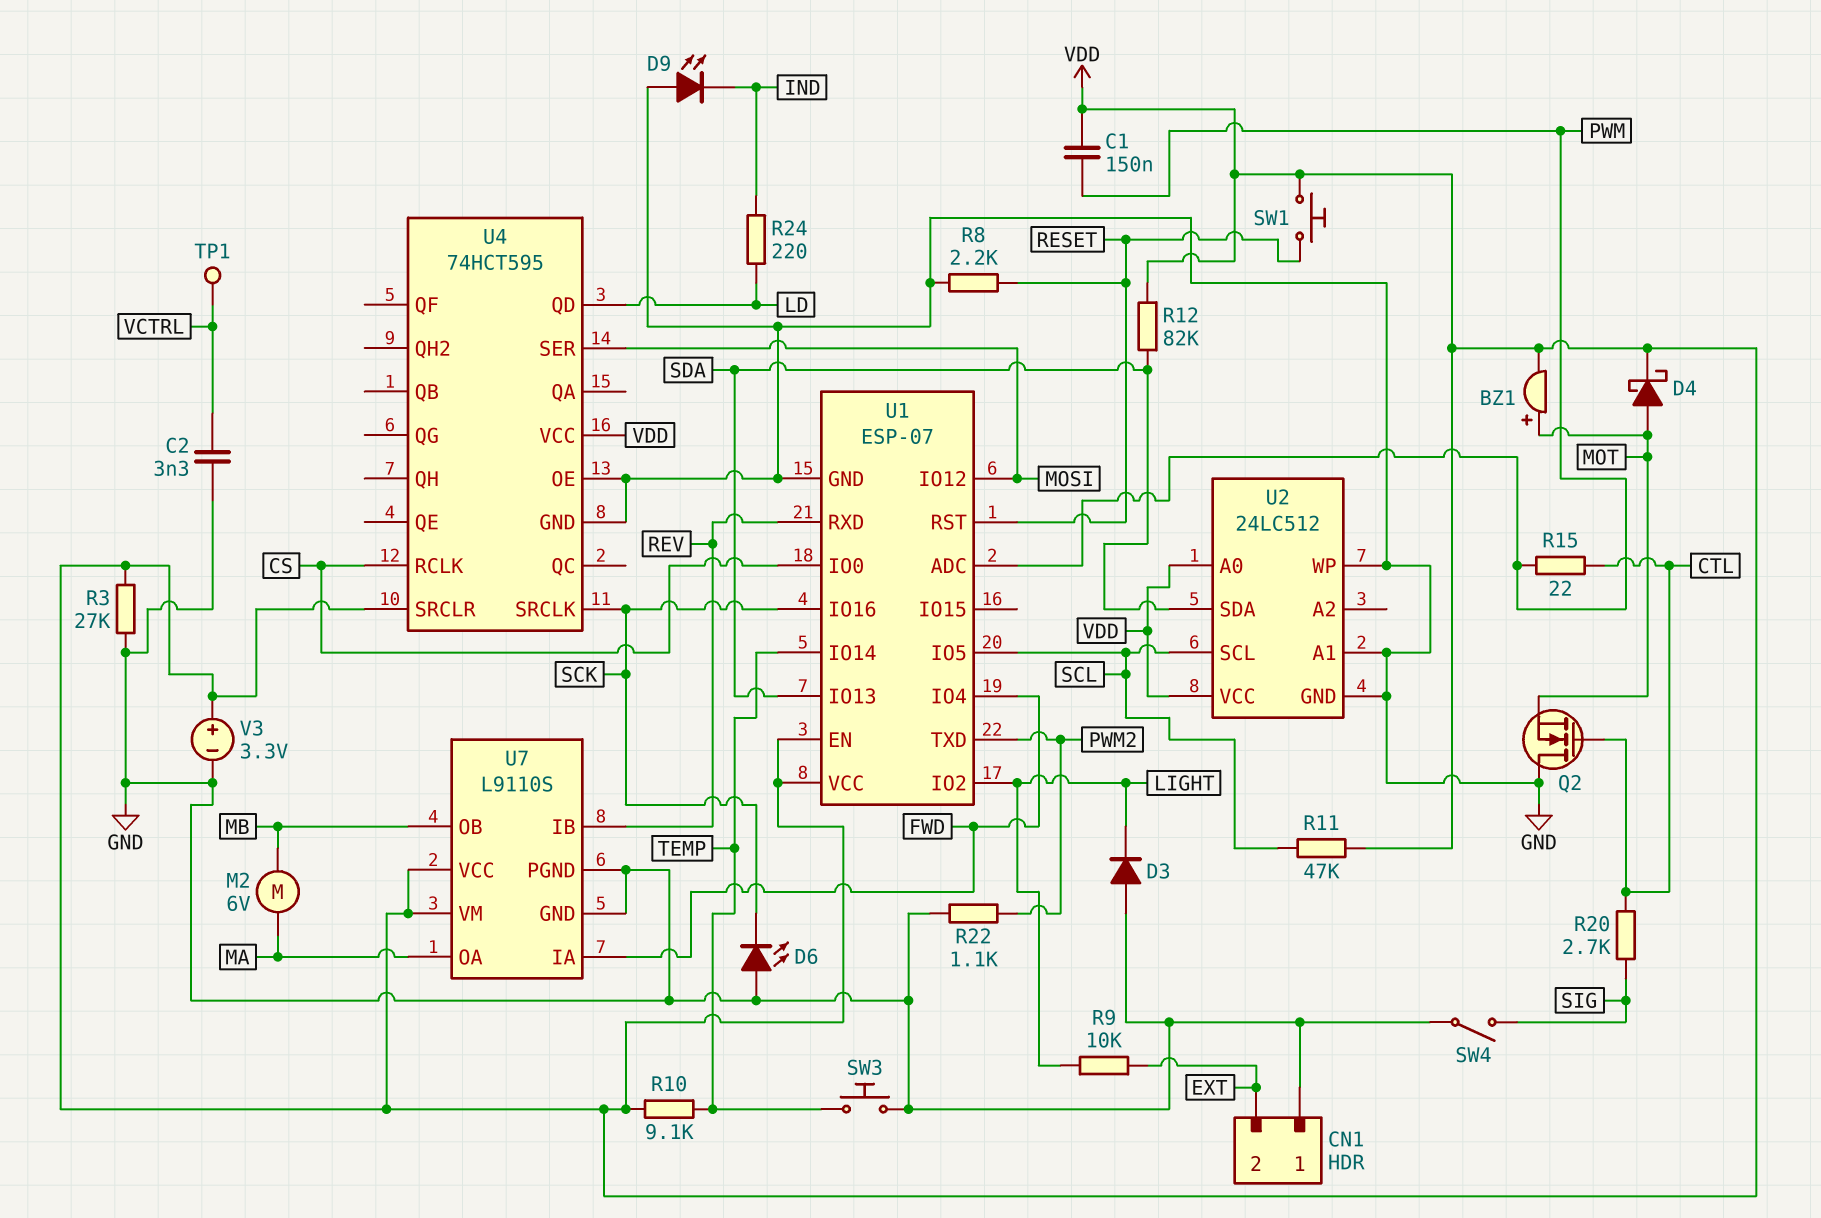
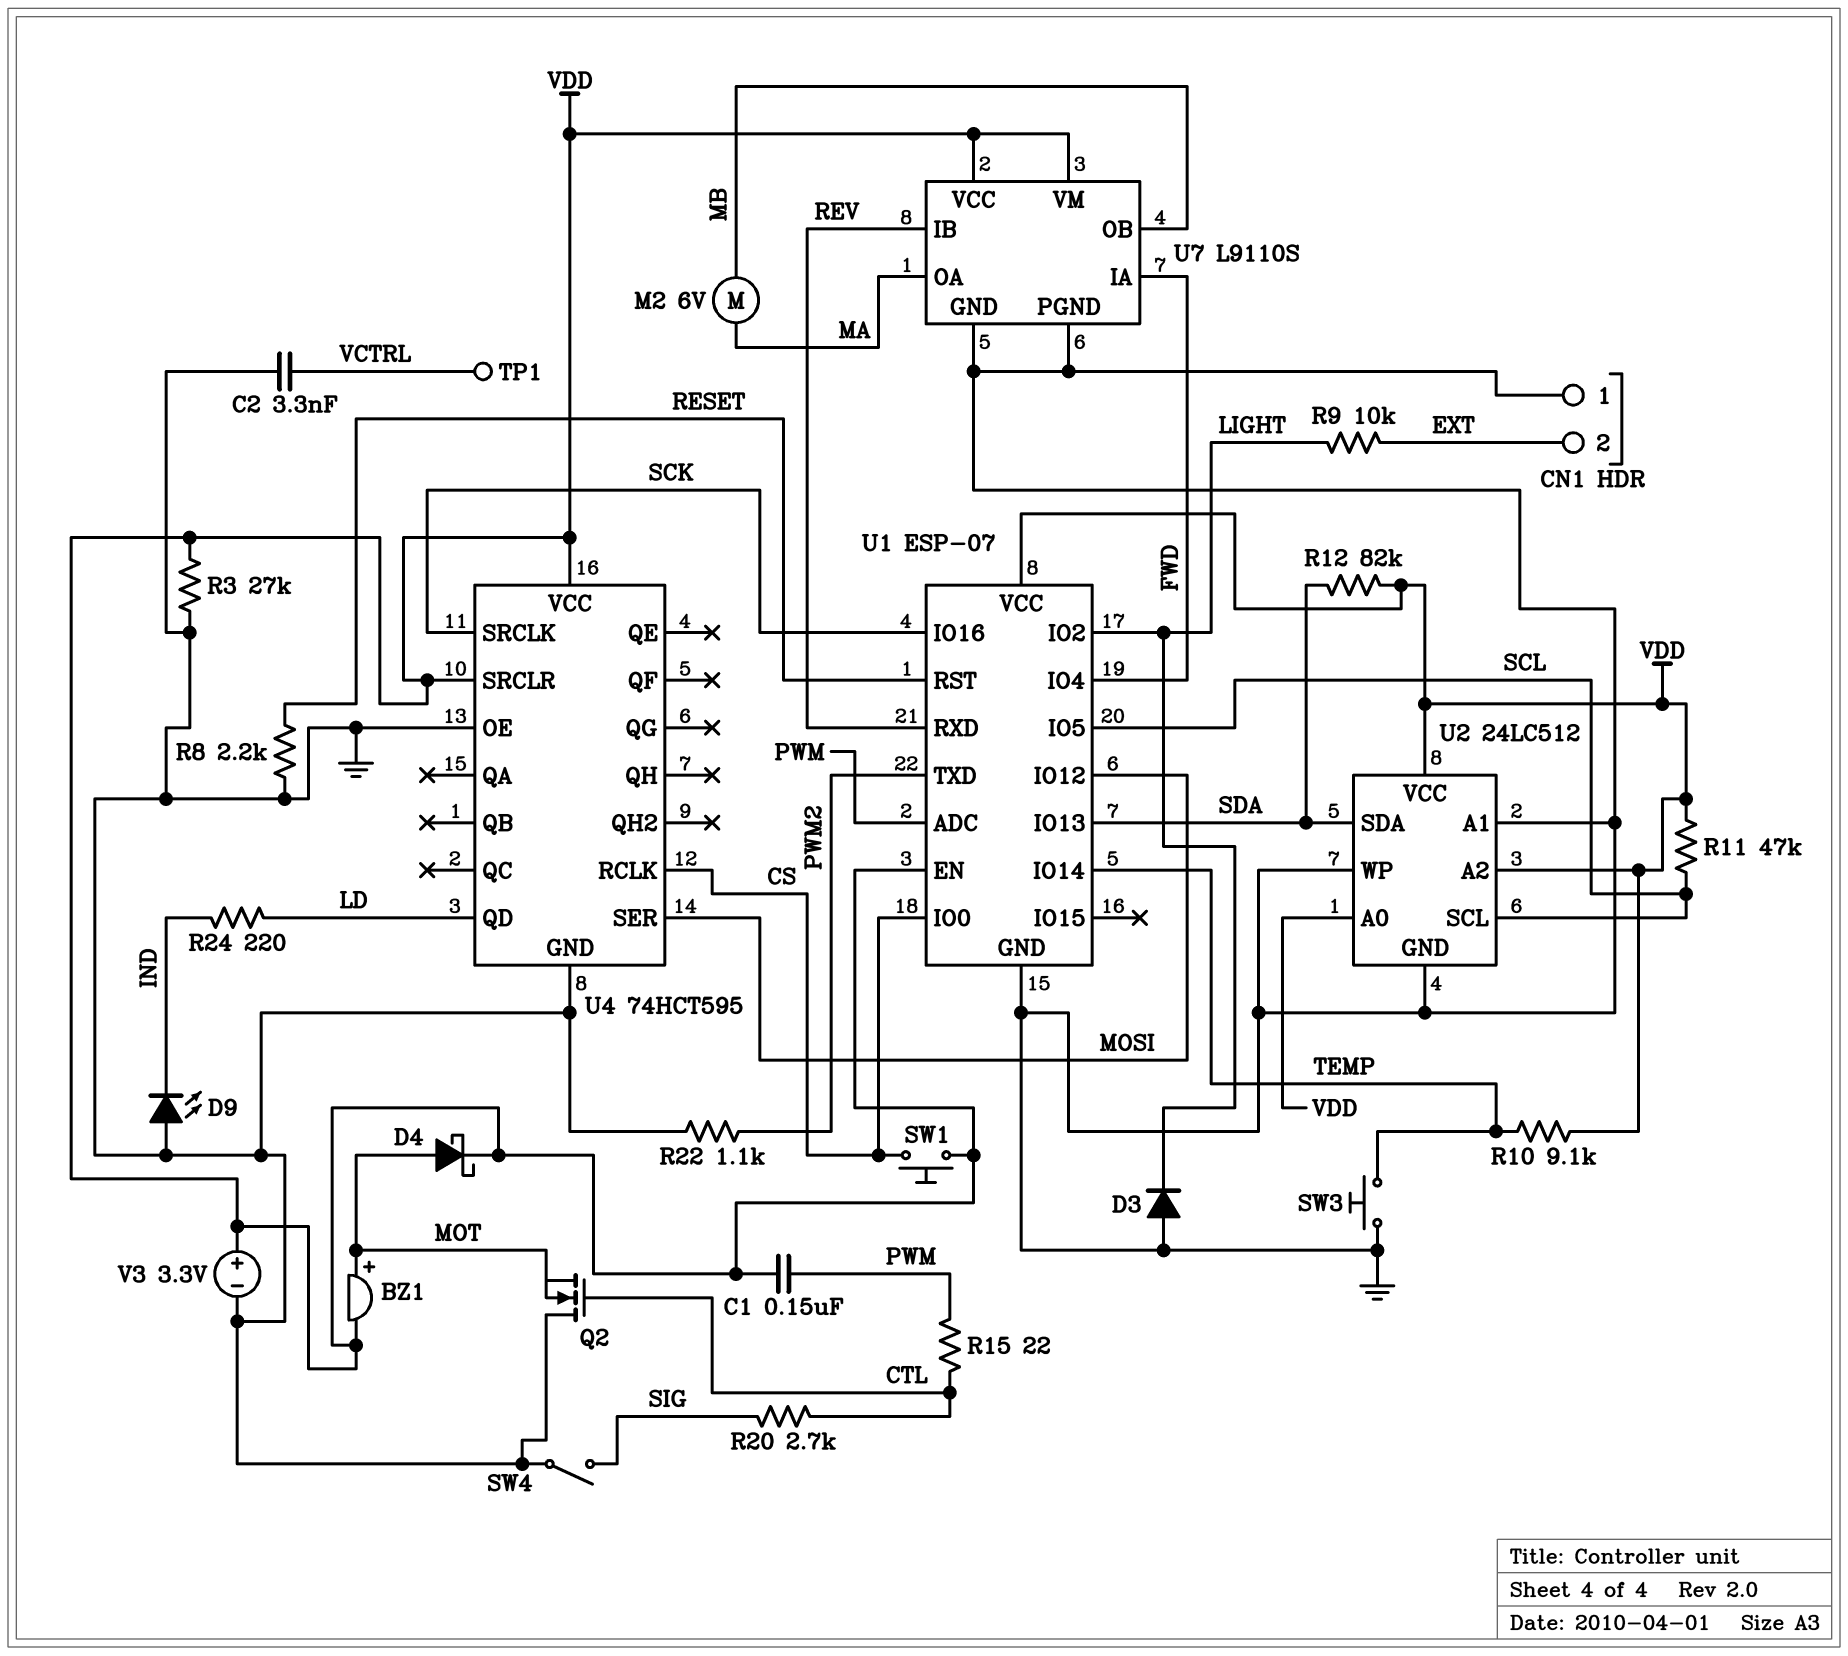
D6: LED (A GND, K SCK) -> none
SW1: button (RESET, VDD) -> button (CS, VDD)
U2 pin A2: none -> VDD

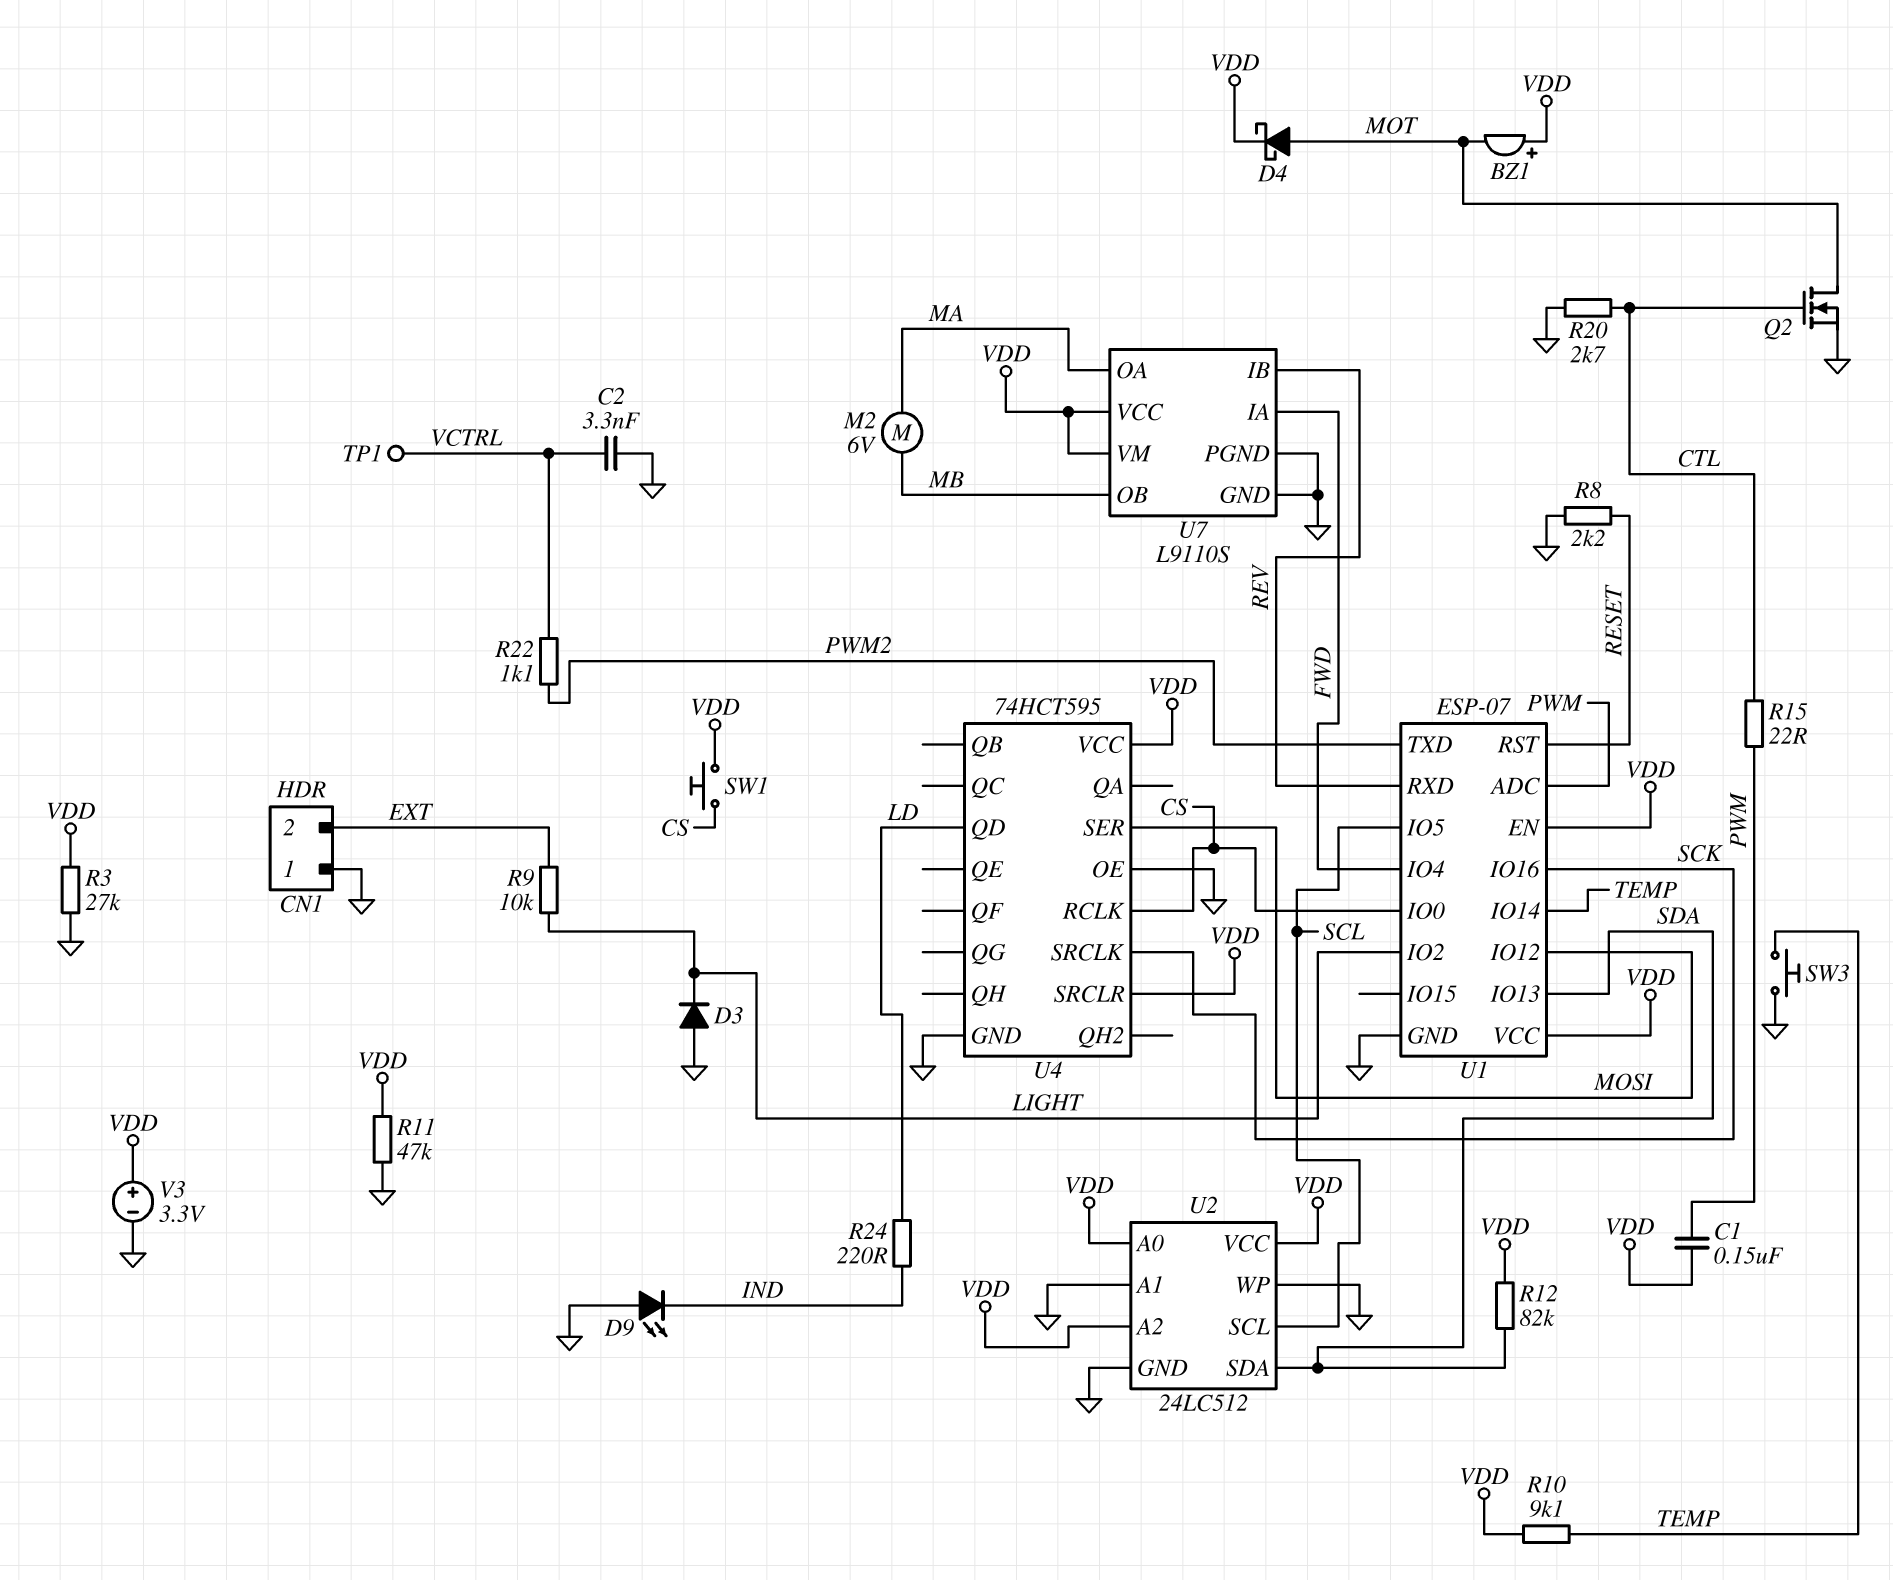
BZ1: buzzer (plus MOT, minus VDD) -> buzzer (plus VDD, minus MOT)
Q2: NMOS (G CTL, D GND, S MOT) -> NMOS (G CTL, D MOT, S GND)
R11: 47k (SCL, VDD) -> 47k (GND, VDD)
R20: 2.7k (CTL, SIG) -> 2.7k (CTL, GND)
R22: 1.1k (GND, PWM2) -> 1.1k (PWM2, VCTRL)
SW4: switch (GND, SIG) -> none

